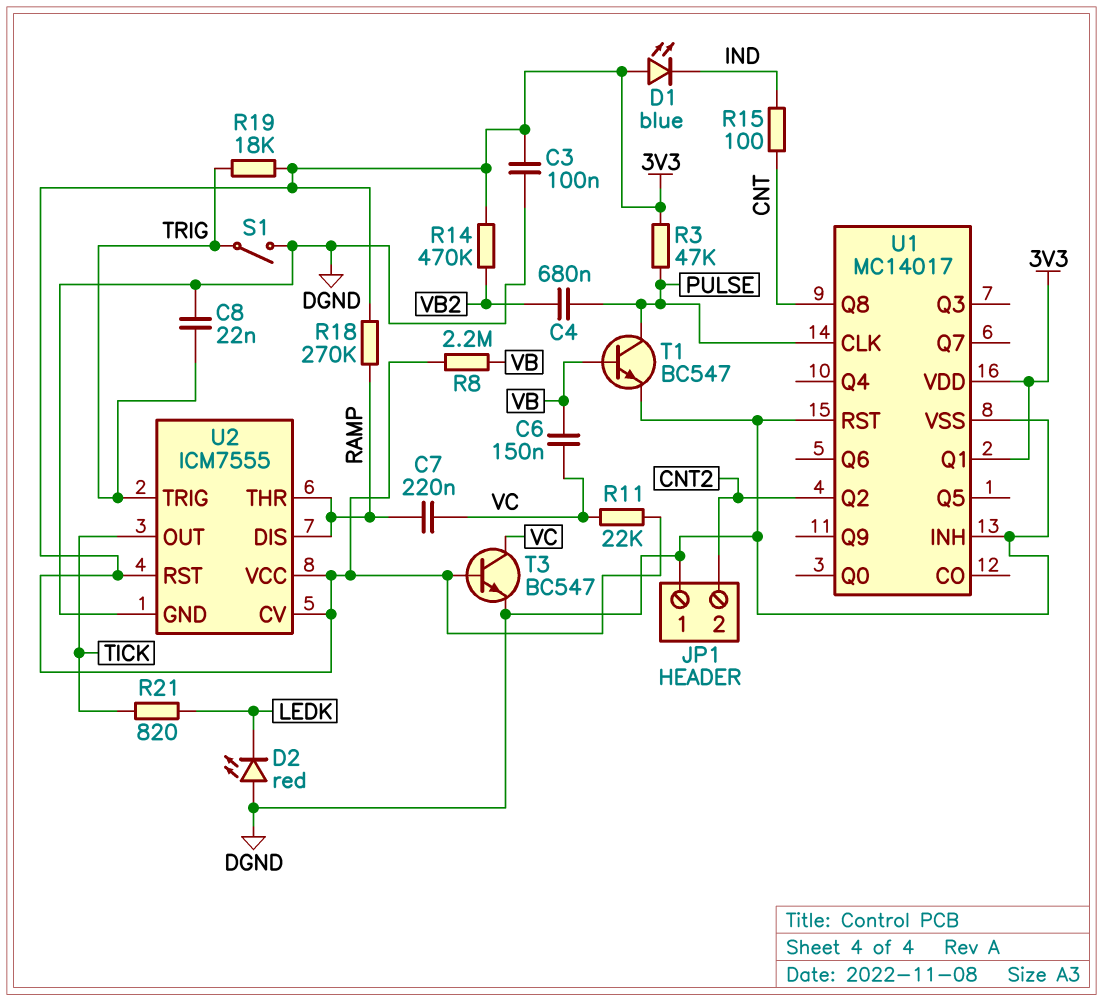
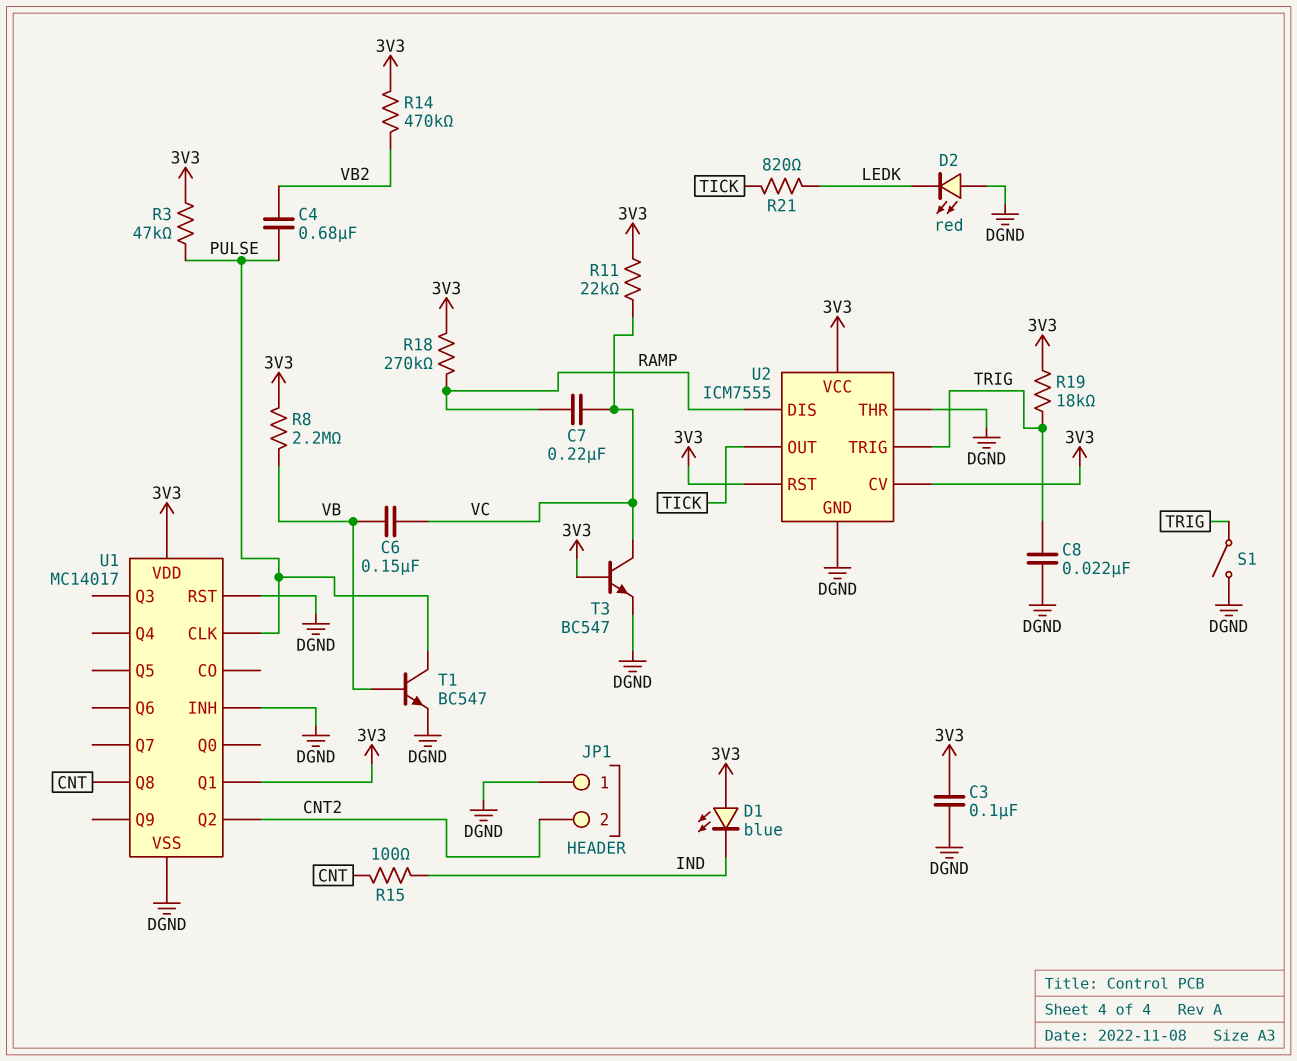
U2 pin THR: RAMP -> DGND

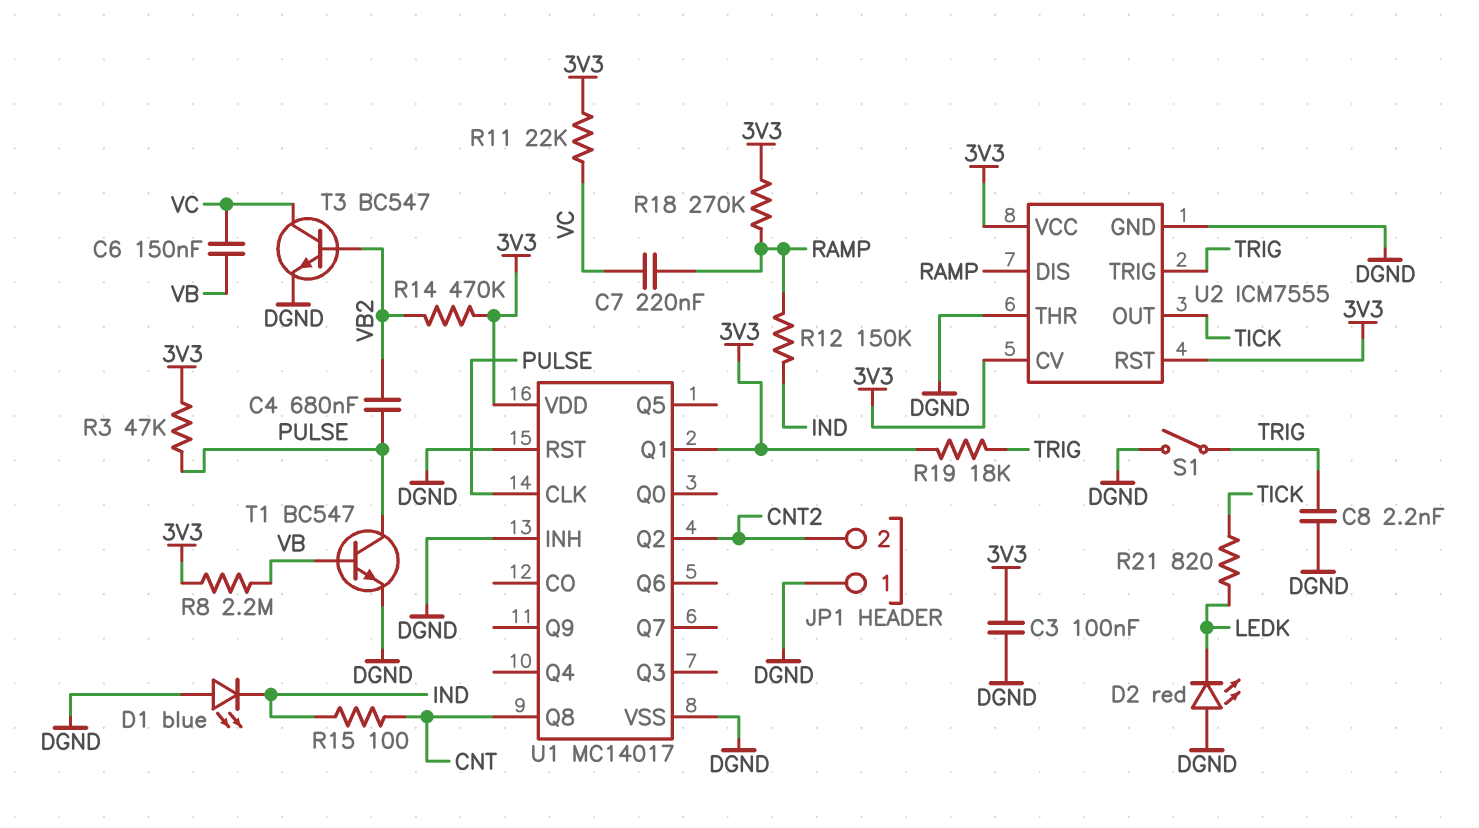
C8: 22nF (DGND, TRIG) -> 2.2nF (DGND, TRIG)
D1: LED blue (A 3V3, K IND) -> LED blue (A DGND, K IND)
R12: none -> 150k (IND, RAMP)
T3: NPN BC547 (B 3V3, C VC, E DGND) -> NPN BC547 (B VB2, C VC, E DGND)

